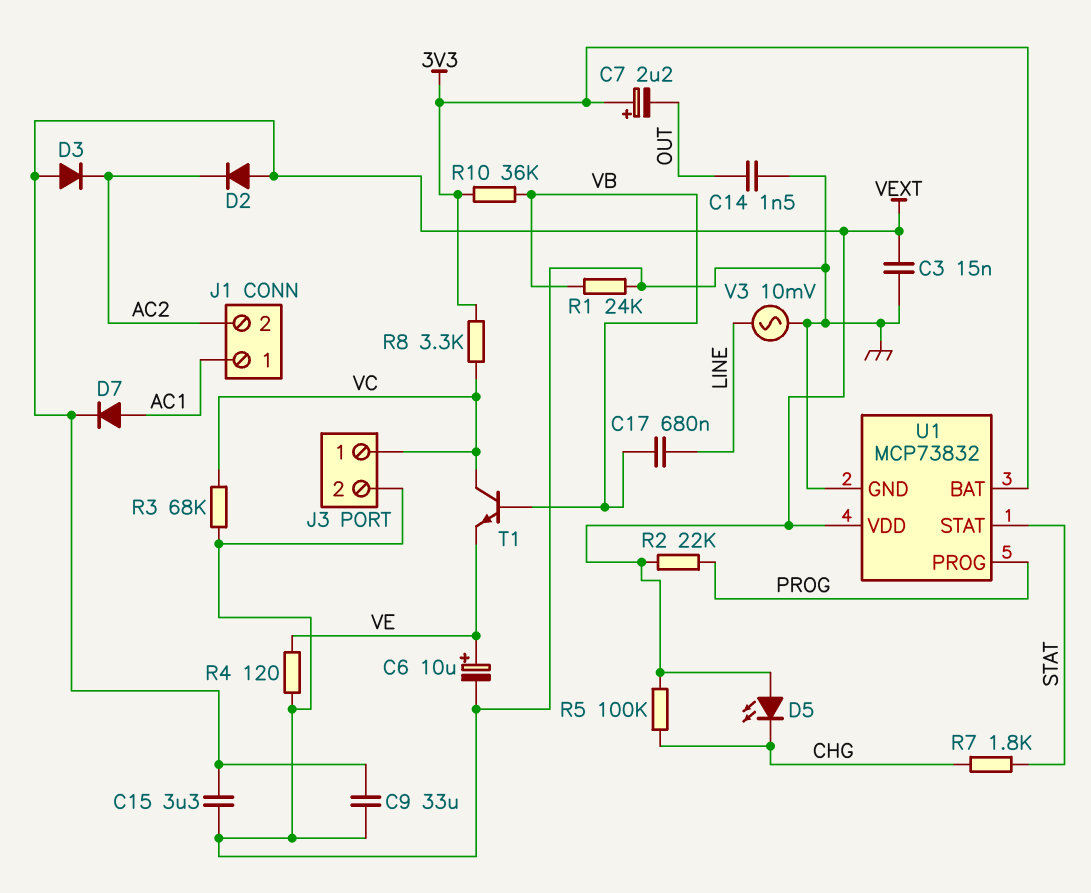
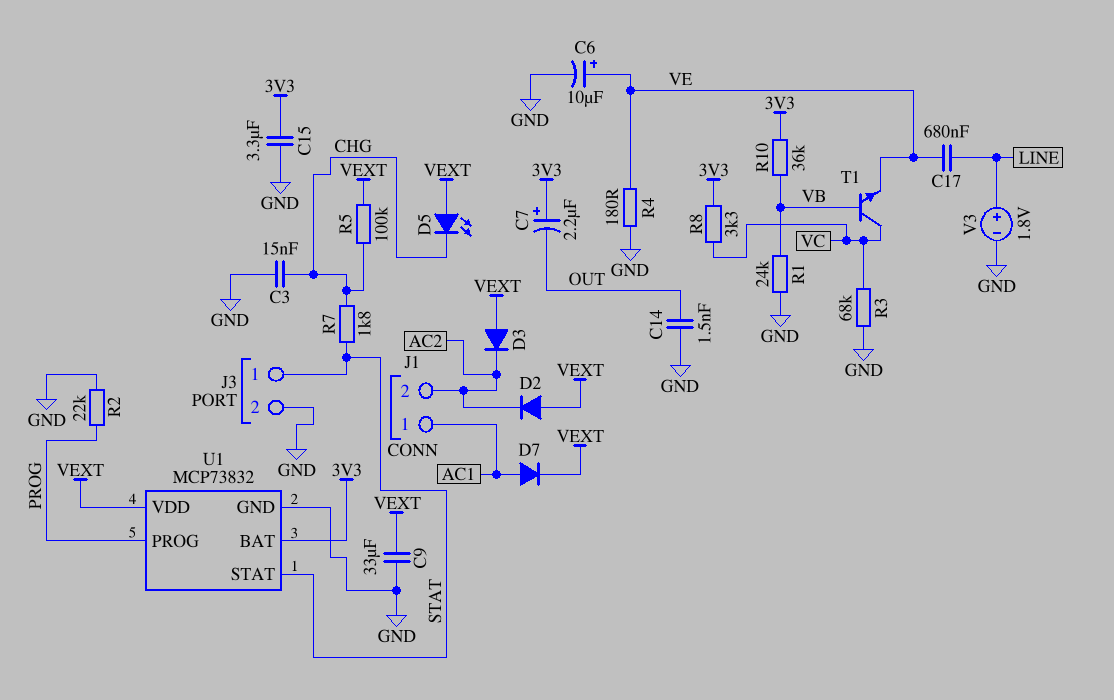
C3: 15nF (GND, VEXT) -> 15nF (CHG, GND)
C15: 3.3uF (GND, VEXT) -> 3.3uF (3V3, GND)
C17: 680nF (LINE, VB) -> 680nF (LINE, VE)
J3 pin 1: VC -> STAT
R2: 22k (PROG, VEXT) -> 22k (GND, PROG)
R4: 120 (GND, VE) -> 180 (GND, VE)
V3: AC 10mV (GND, LINE) -> 1.8V (plus LINE, minus GND)

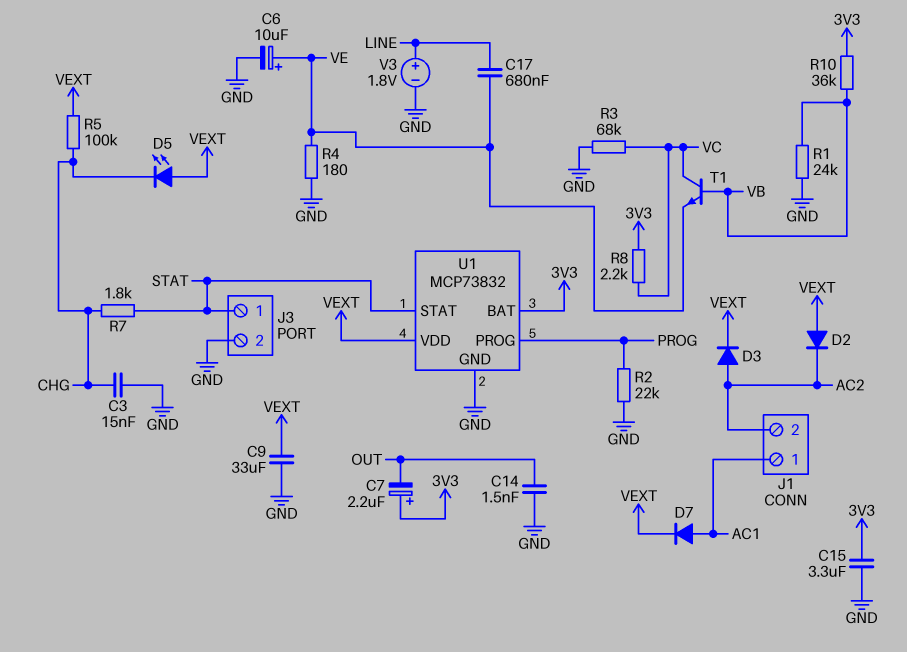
D3: diode (A VEXT, K AC2) -> diode (A AC2, K VEXT)
R8: 3.3k (3V3, VC) -> 2.2k (3V3, VC)

